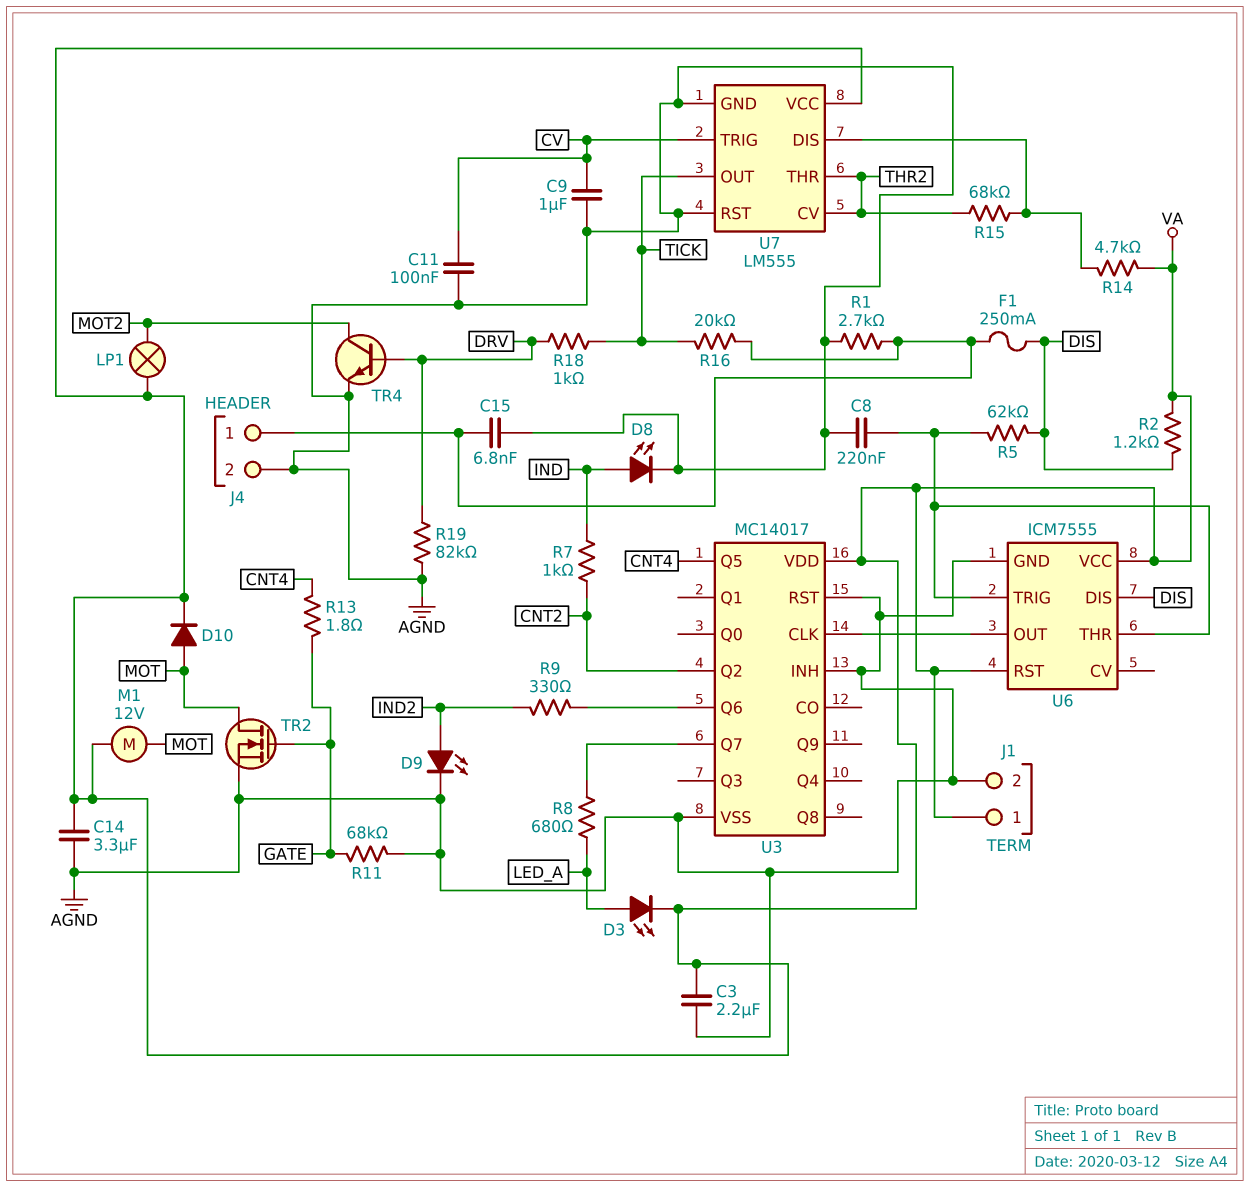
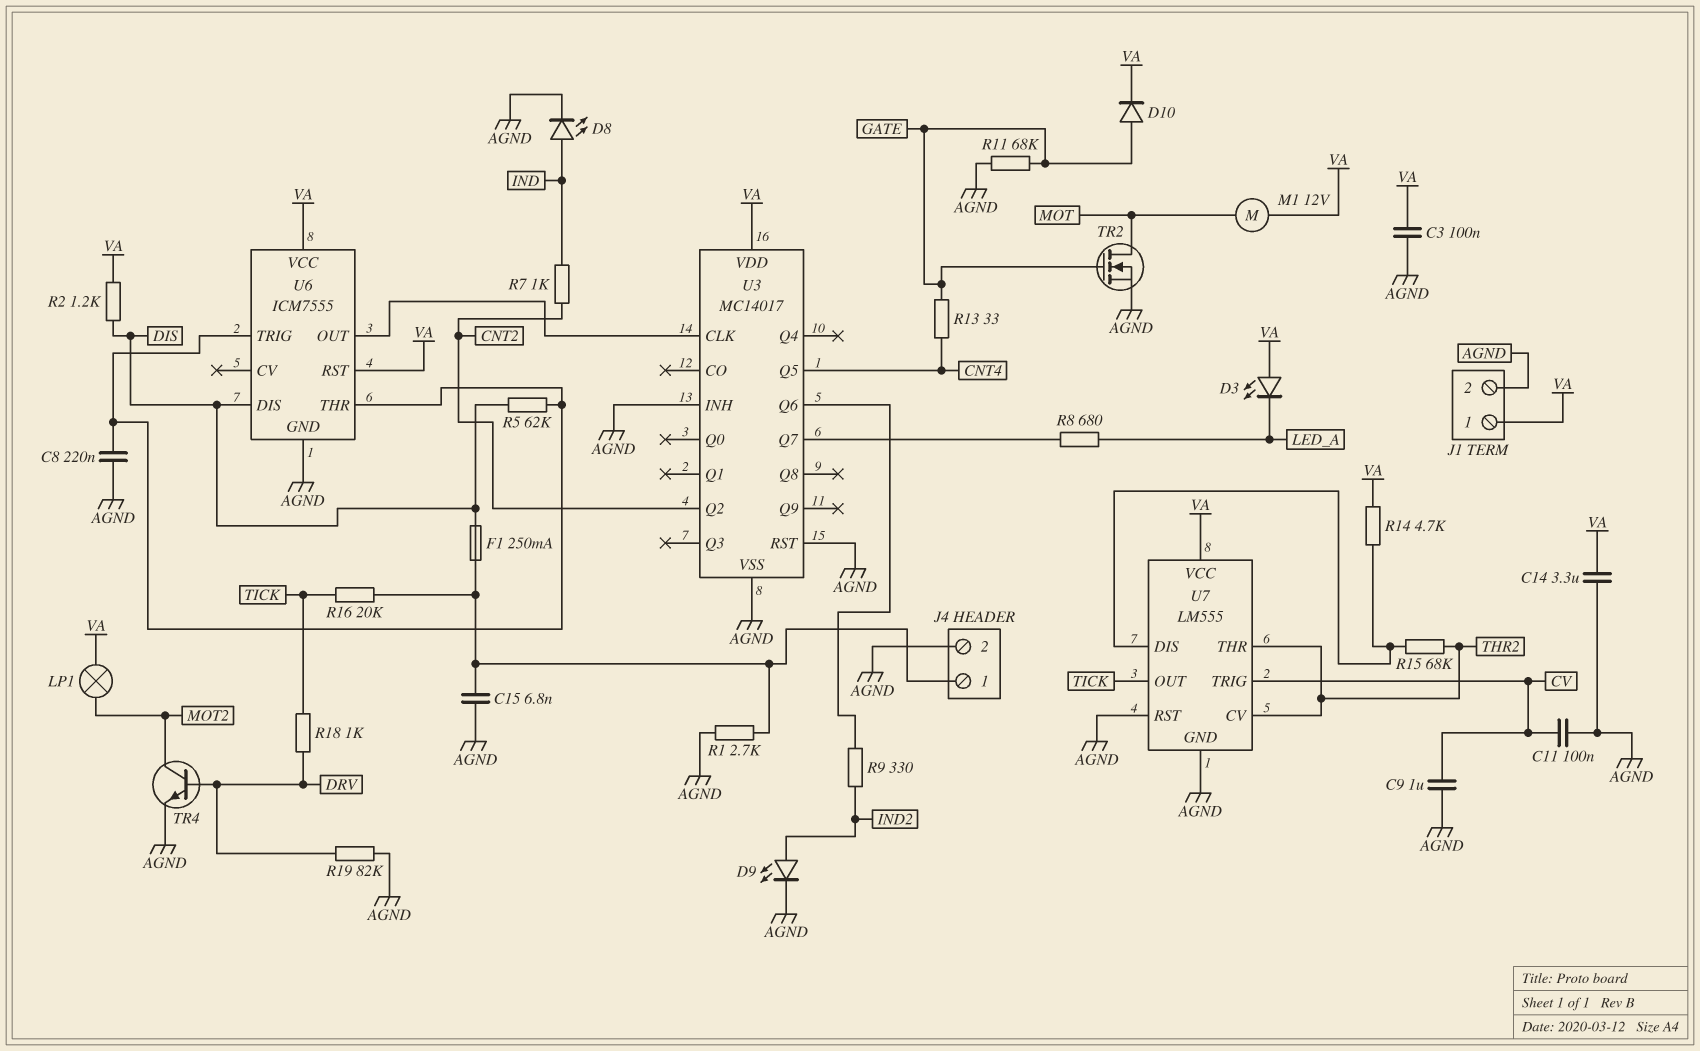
C3: 2.2uF (AGND, VA) -> 100nF (AGND, VA)
D3: LED (A LED_A, K VA) -> LED (A VA, K LED_A)
D10: diode (A MOT, K VA) -> diode (A GATE, K VA)
R13: 1.8 (CNT4, GATE) -> 33 (CNT4, GATE)

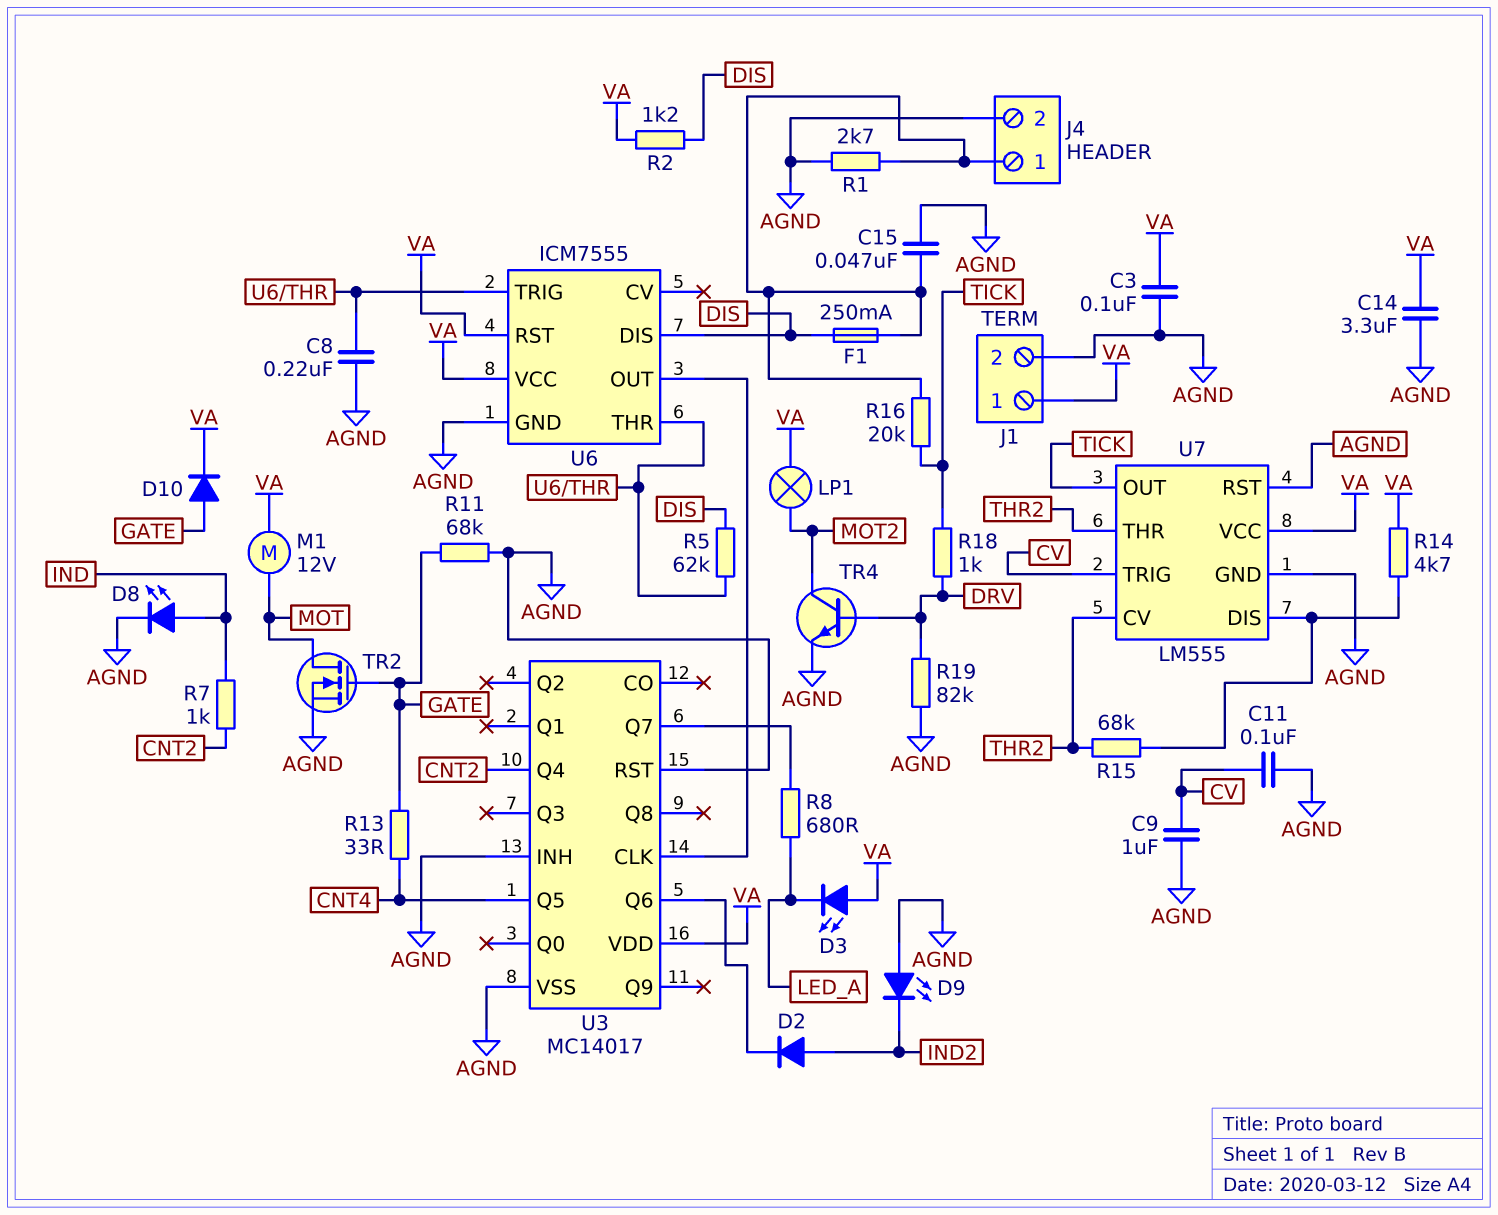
C15: 6.8nF (AGND, J4/1) -> 47nF (AGND, J4/1)
D2: none -> diode (A IND2, K U3/Q6)
D9: LED (A IND2, K AGND) -> LED (A AGND, K IND2)
R9: 330 (IND2, U3/Q6) -> none
U3 pin Q2: CNT2 -> none
U3 pin Q4: none -> CNT2

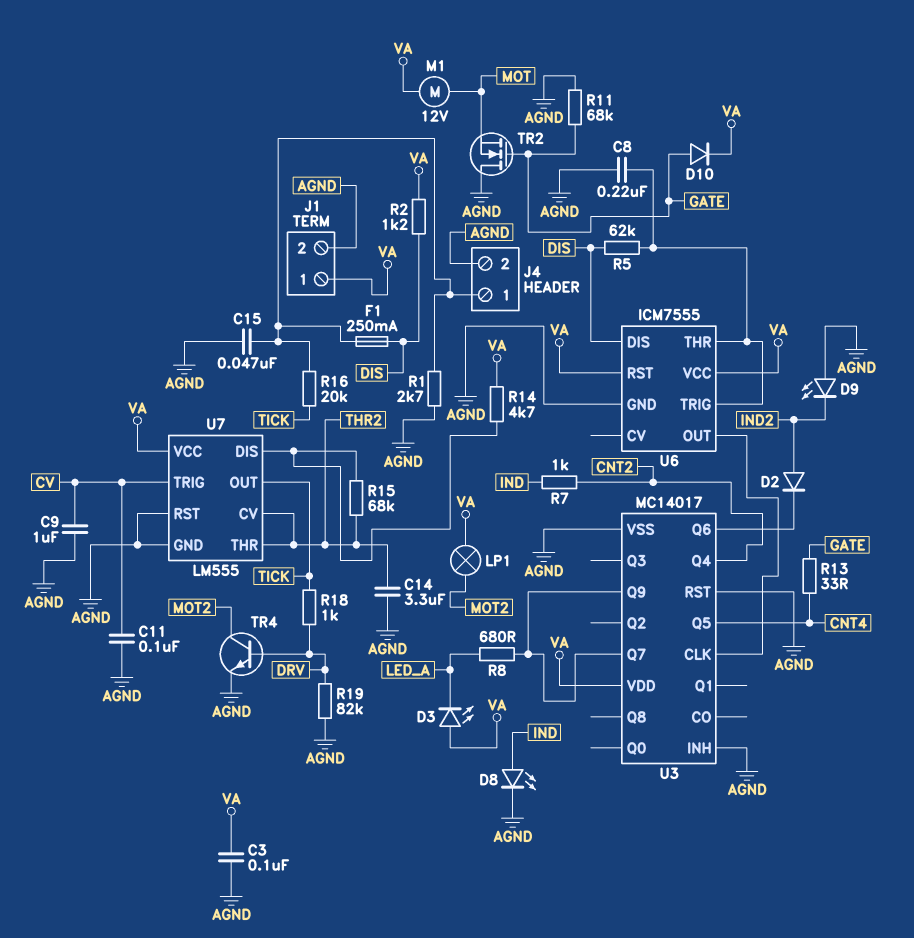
C14: 3.3uF (AGND, VA) -> 3.3uF (AGND, THR2)
TR2: NMOS (G GATE, D MOT, S AGND) -> NMOS (G GATE, D AGND, S MOT)
U3 pin Q9: none -> U3/Q7

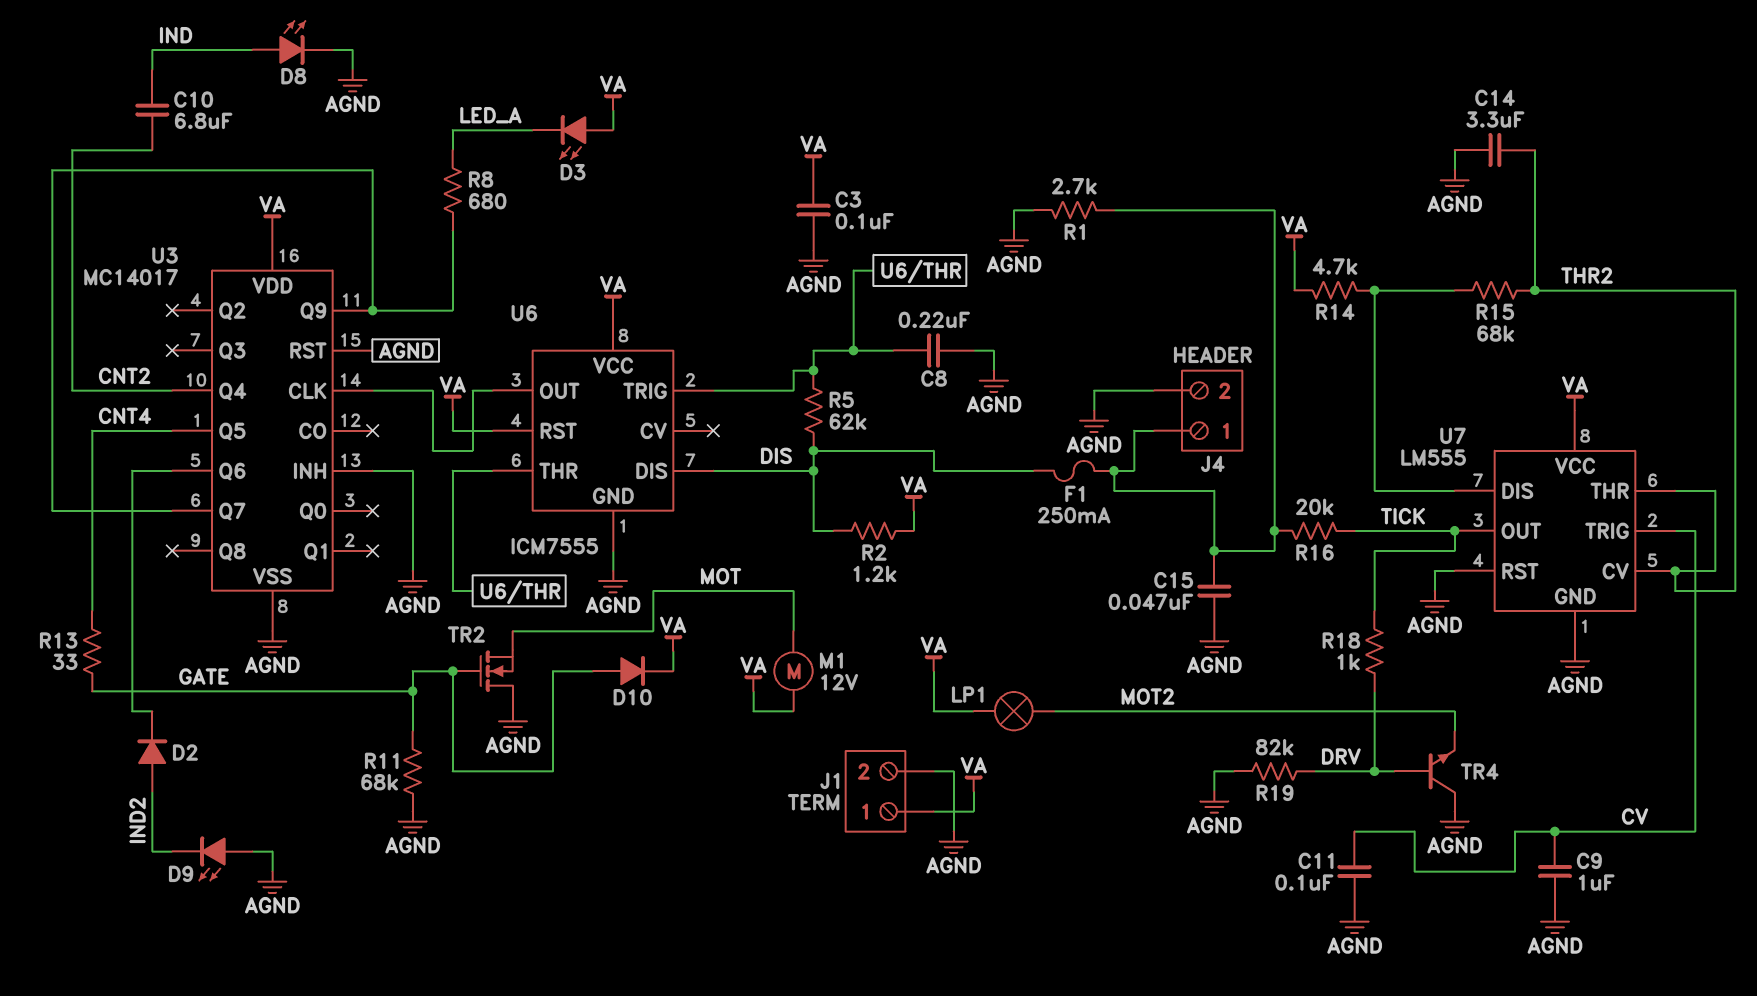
C10: none -> 6.8uF (CNT2, IND)
R7: 1k (CNT2, IND) -> none
TR4: NPN (B DRV, C MOT2, E AGND) -> NPN (B DRV, C AGND, E MOT2)

